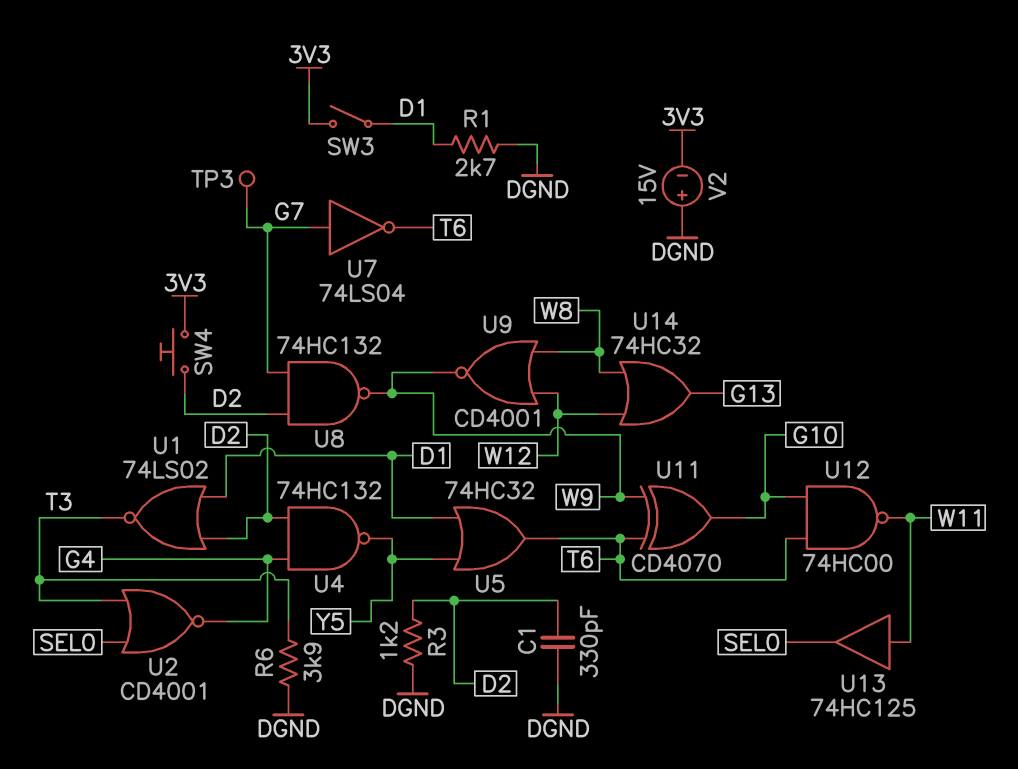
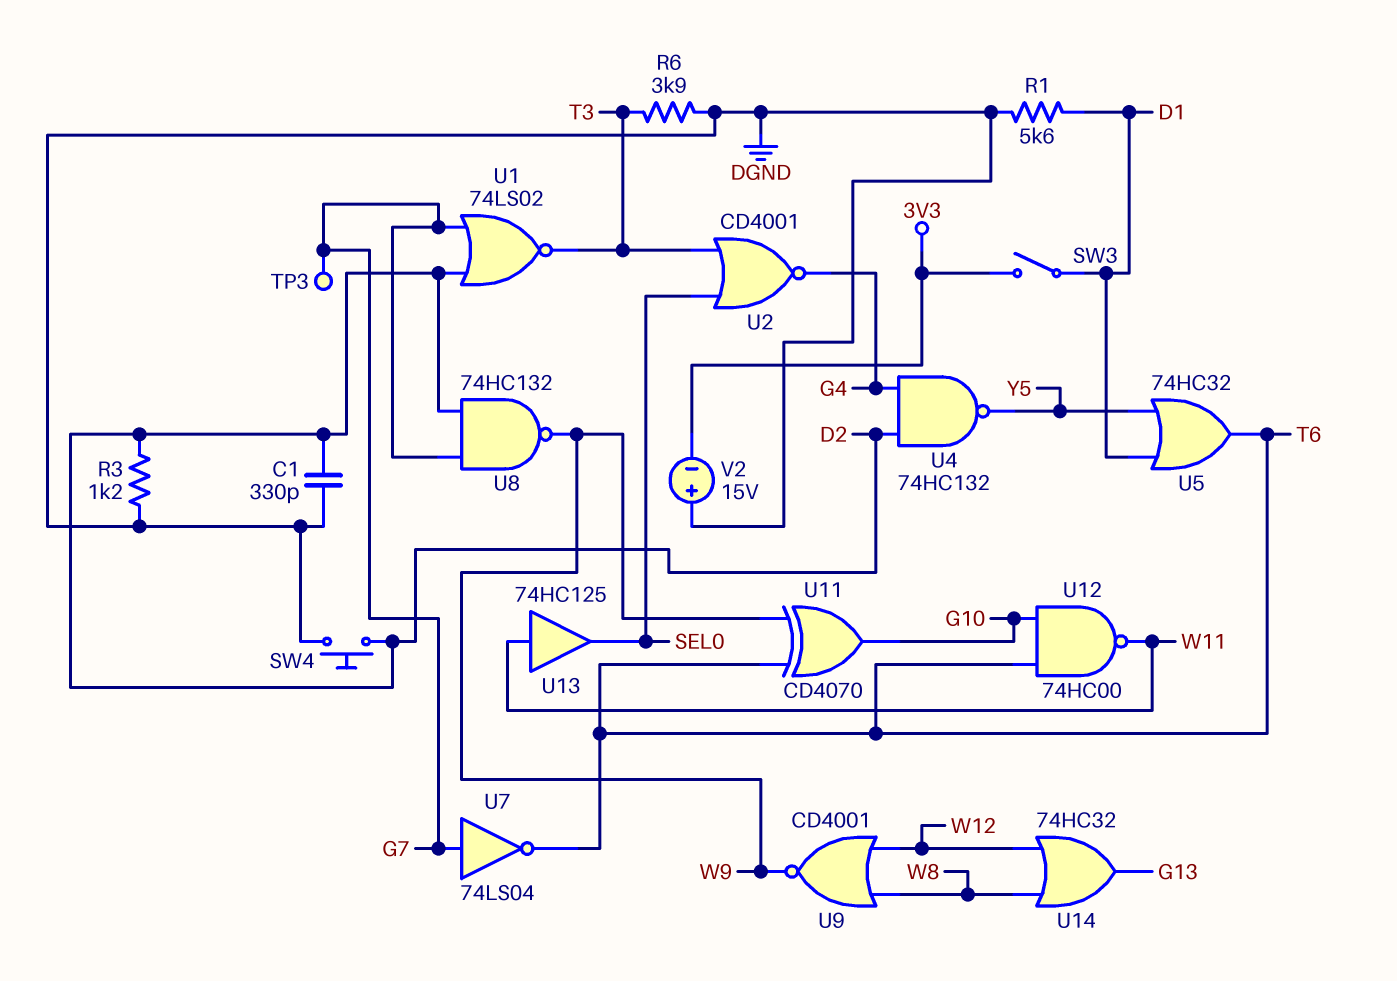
R1: 2.7k (D1, DGND) -> 5.6k (D1, DGND)
SW4: button (3V3, D2) -> button (D2, DGND)
U1: NOR 74LS02 (in D1, in D2, out T3) -> NOR 74LS02 (in D2, in G7, out T3)

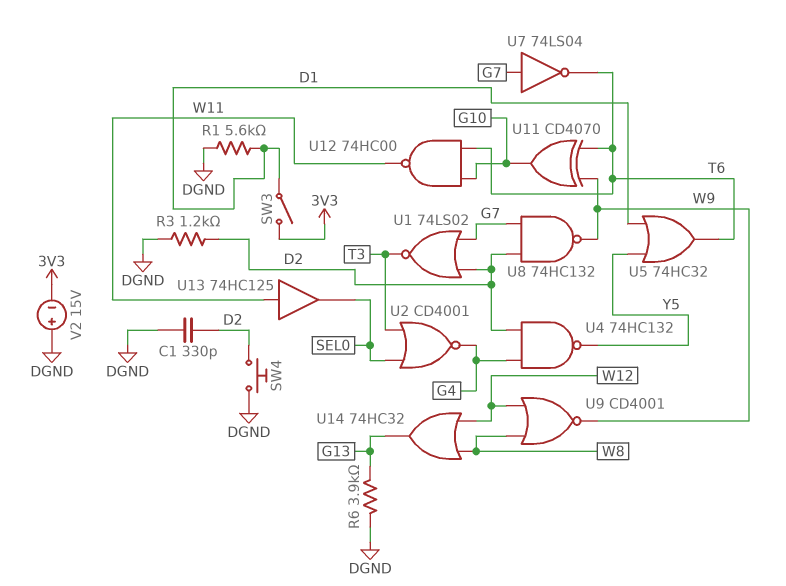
R6: 3.9k (DGND, T3) -> 3.9k (DGND, G13)
TP3: test point (G7) -> none

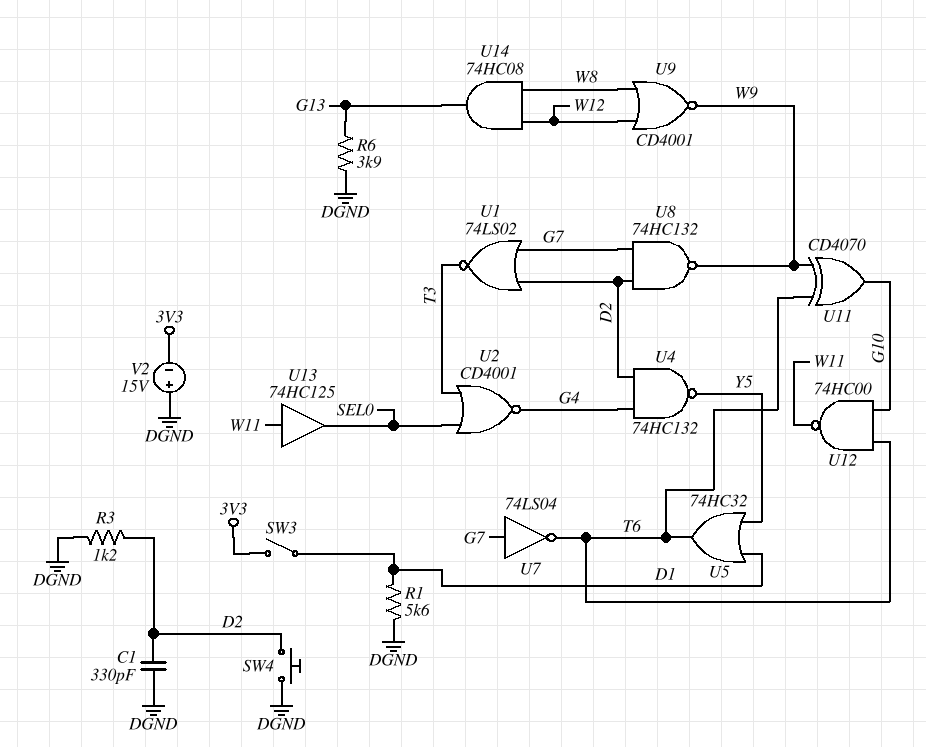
U14: OR 74HC32 (in W8, in W12, out G13) -> AND 74HC08 (in W8, in W12, out G13)

